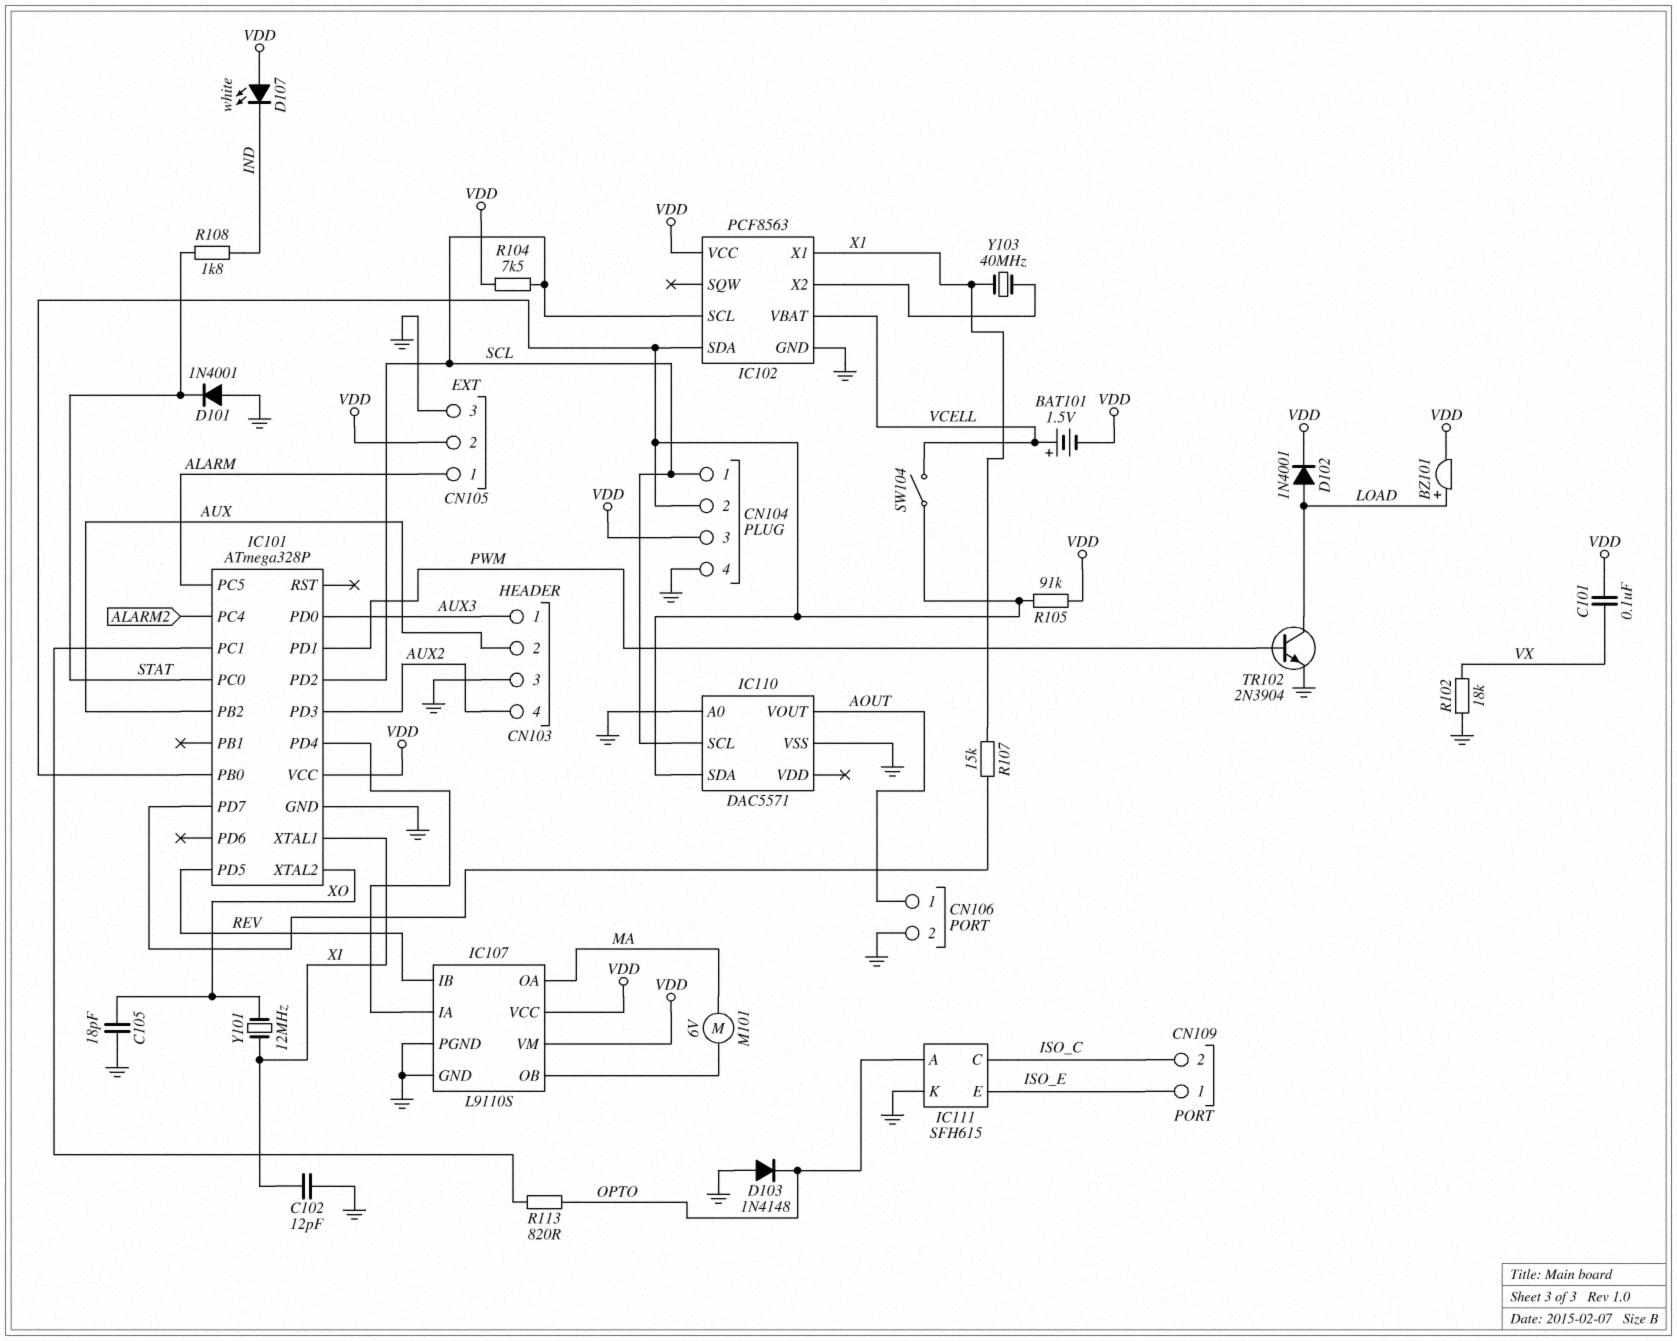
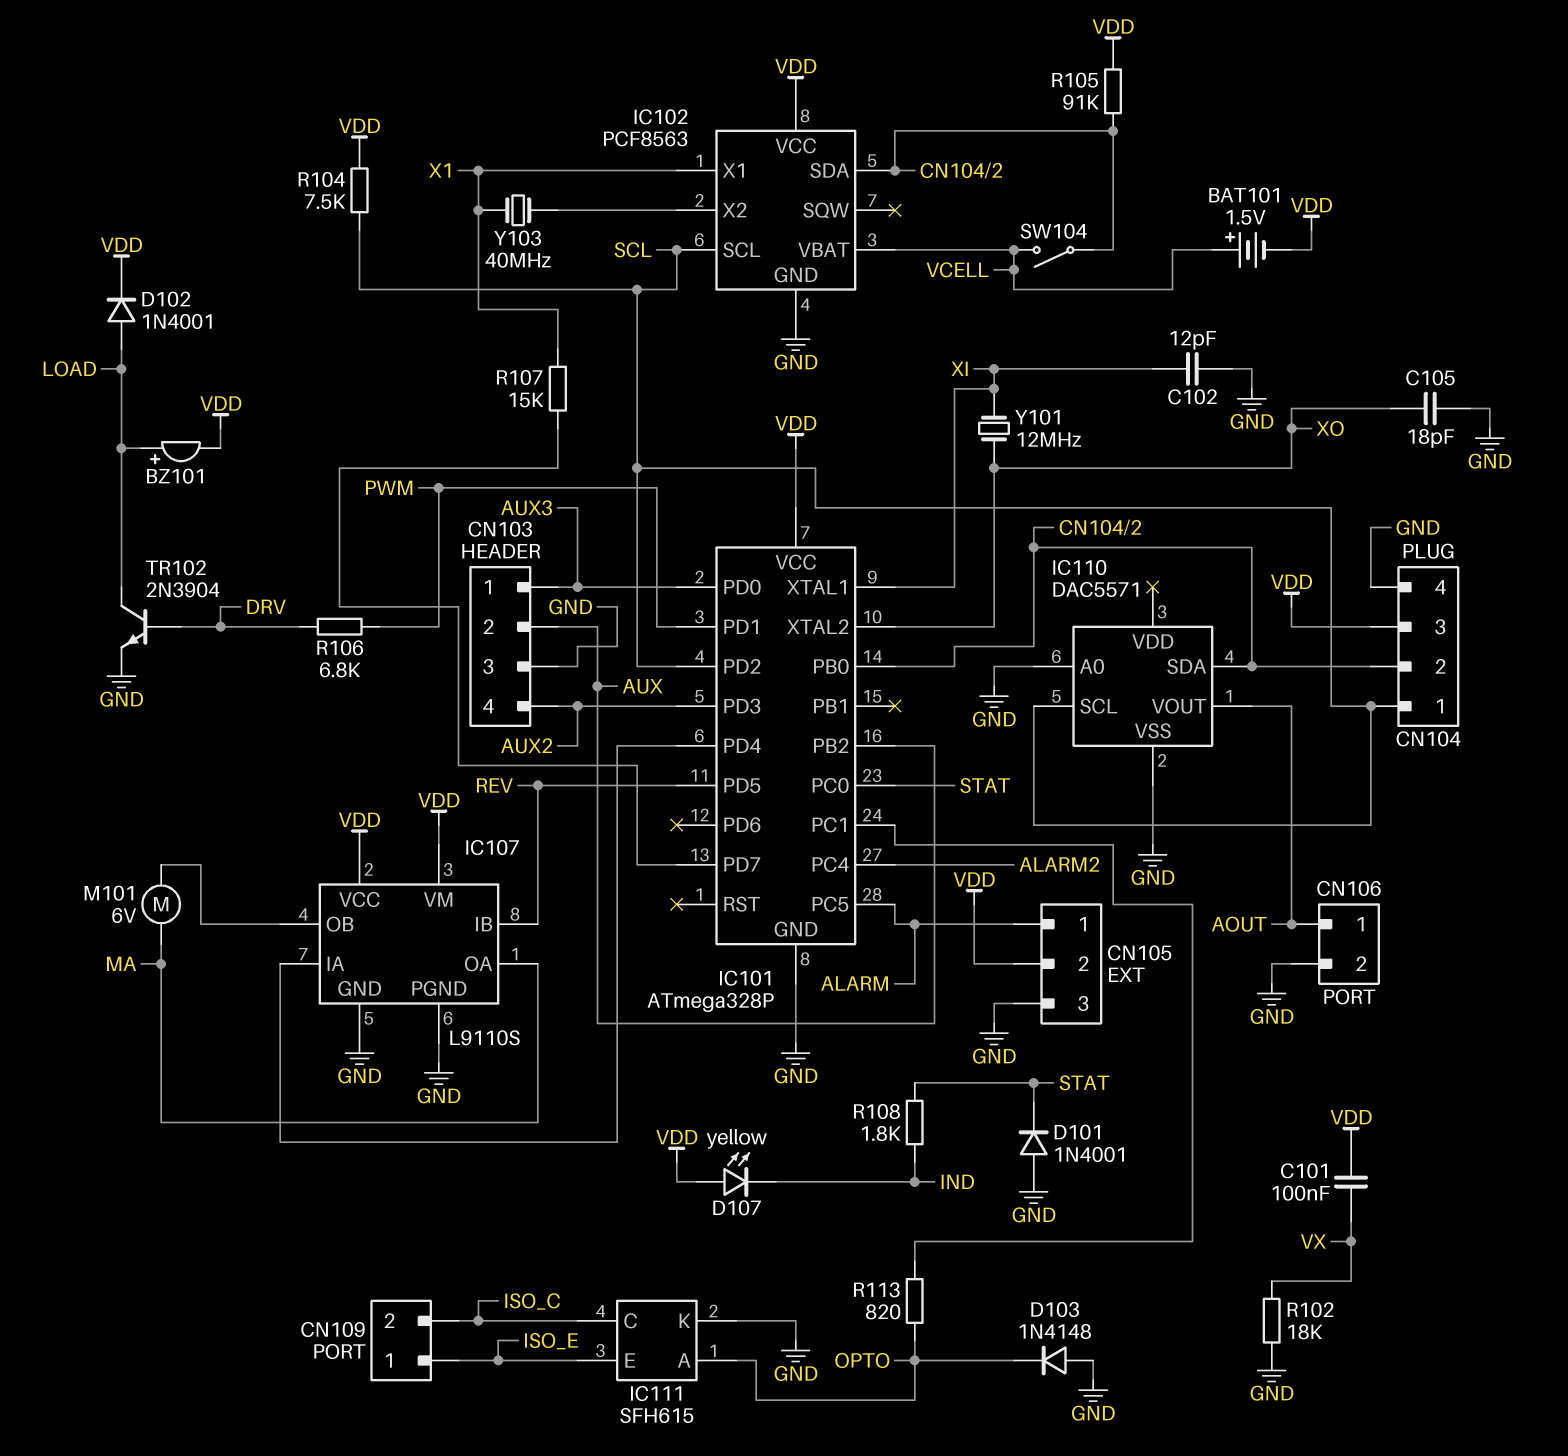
D107: LED white (A VDD, K IND) -> LED yellow (A VDD, K IND)
R106: none -> 6.8k (DRV, PWM)
TR102: NPN 2N3904 (B PWM, C LOAD, E GND) -> NPN 2N3904 (B DRV, C LOAD, E GND)

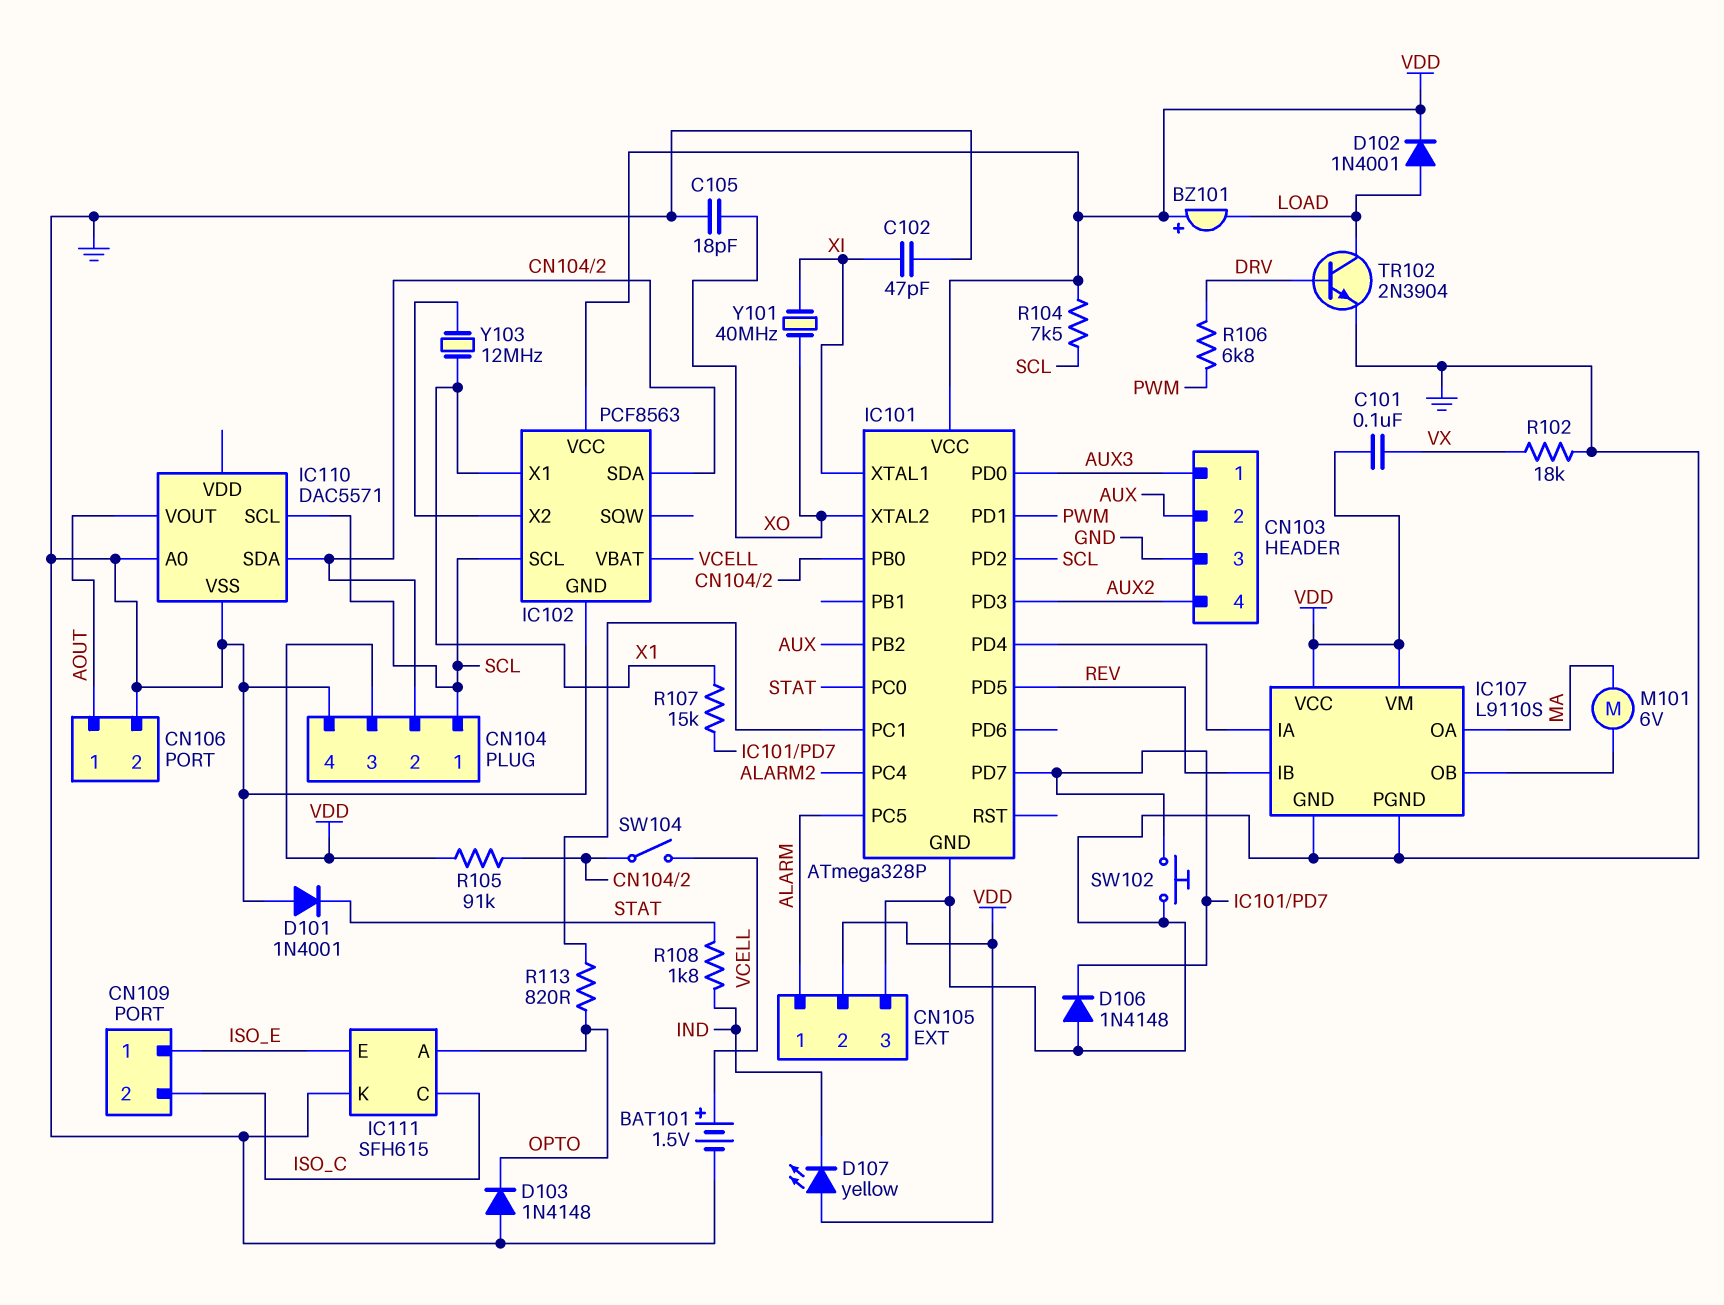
BAT101: 1.5V (plus VCELL, minus VDD) -> 1.5V (plus VCELL, minus GND)
BZ101: buzzer (plus LOAD, minus VDD) -> buzzer (plus VDD, minus LOAD)
C102: 12pF (GND, XI) -> 47pF (GND, XI)
D106: none -> diode 1N4148 (A GND, K IC101/PD7)
SW102: none -> button (GND, IC101/PD7)
Y101: 12MHz (XI, XO) -> 40MHz (XI, XO)
Y103: 40MHz (IC102/X2, X1) -> 12MHz (IC102/X2, X1)

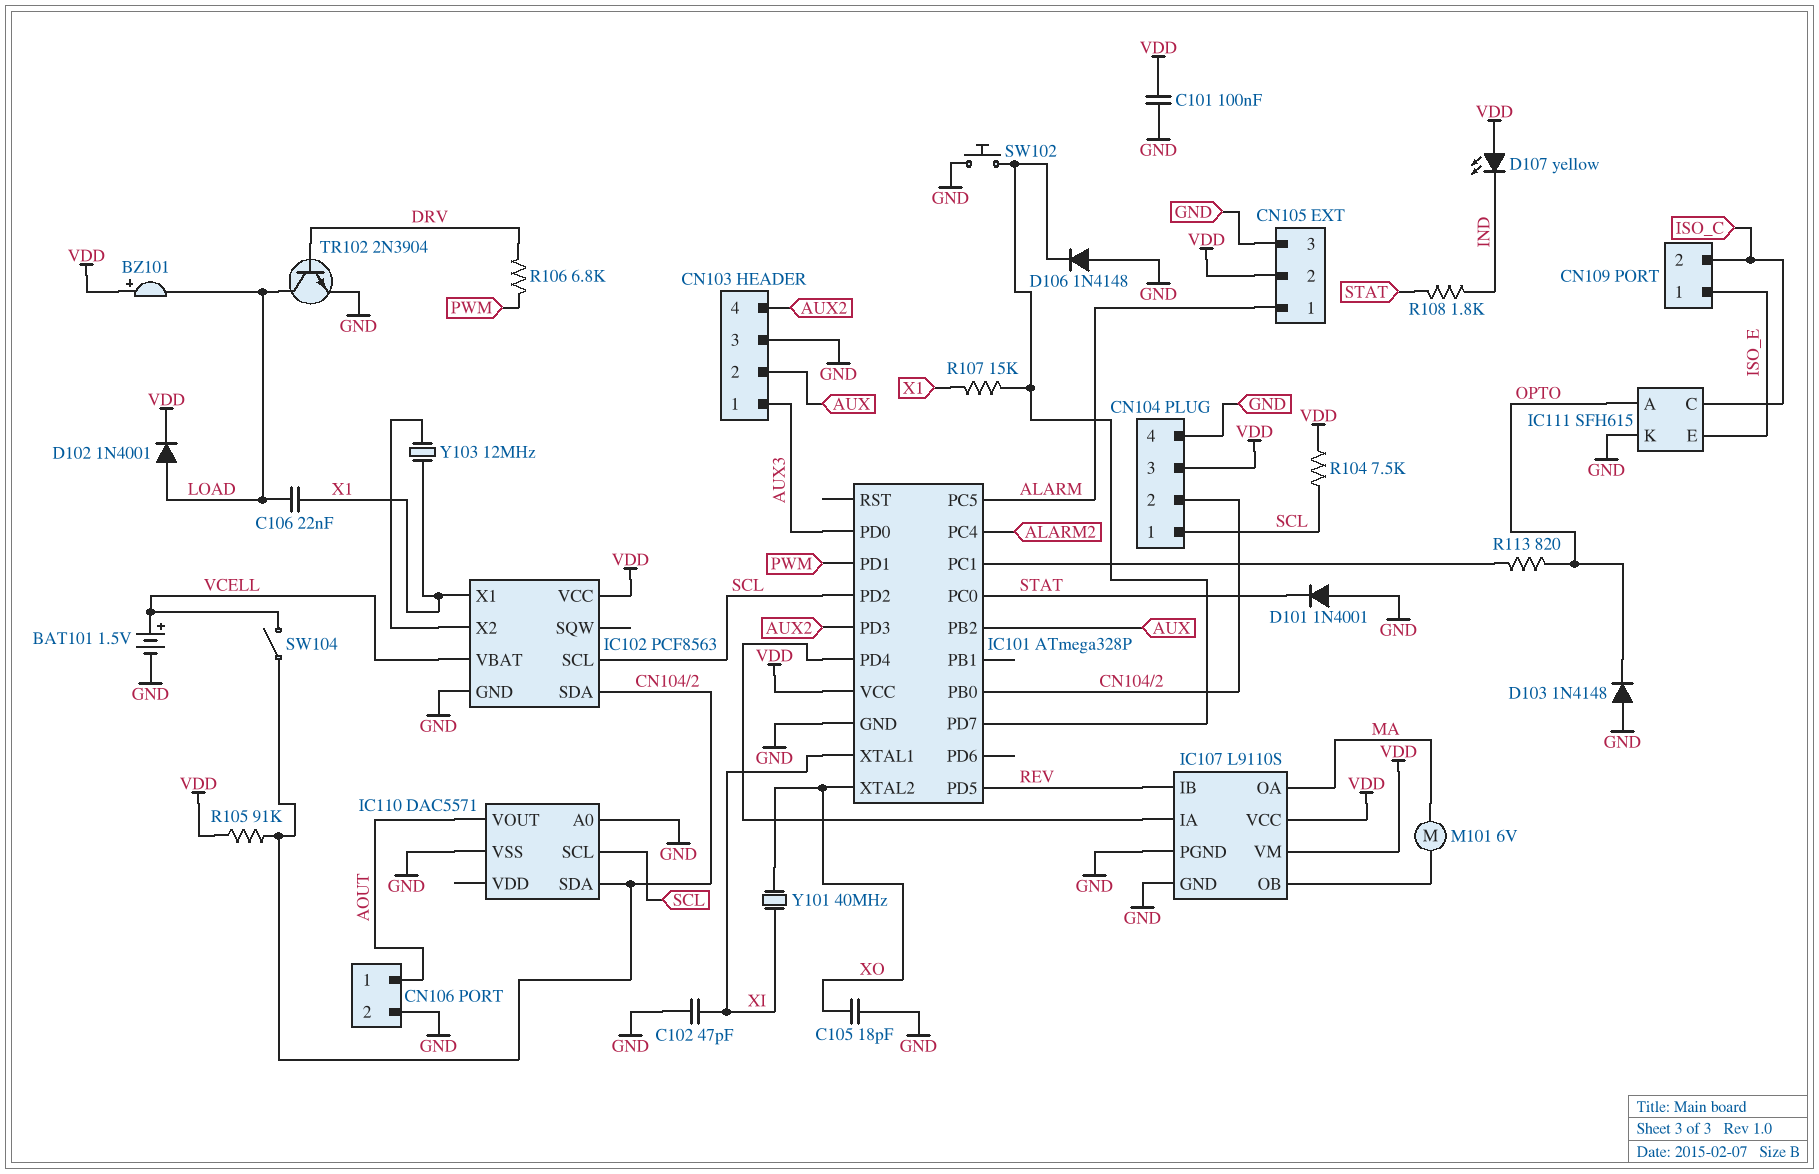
C101: 100nF (VDD, VX) -> 100nF (GND, VDD)
C106: none -> 22nF (LOAD, X1)
R102: 18k (GND, VX) -> none

